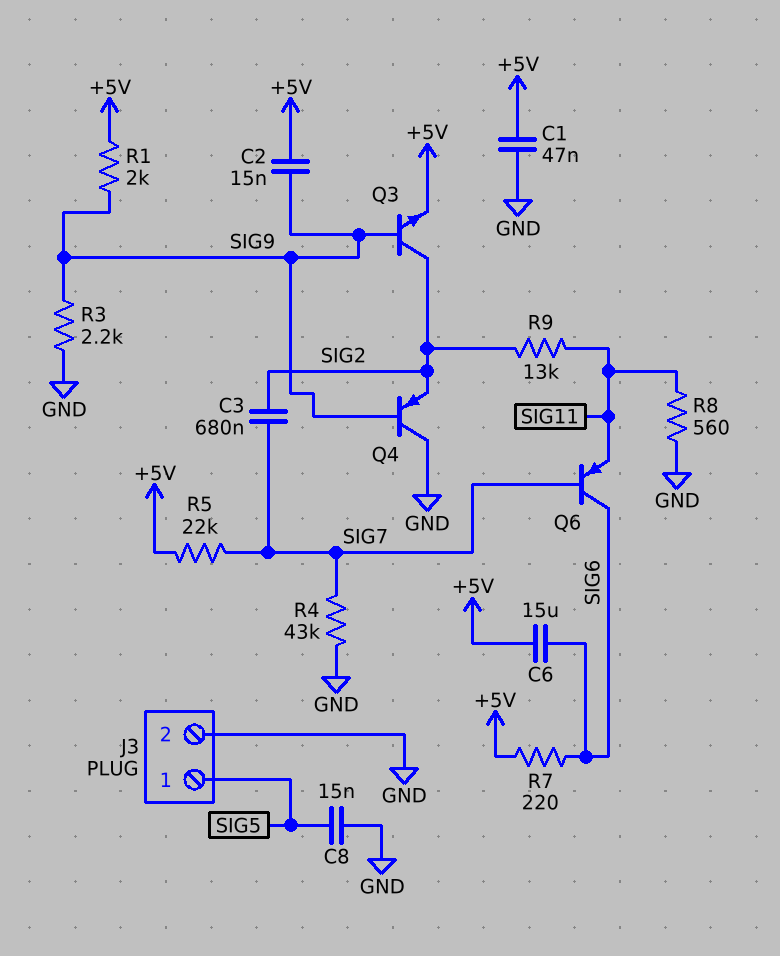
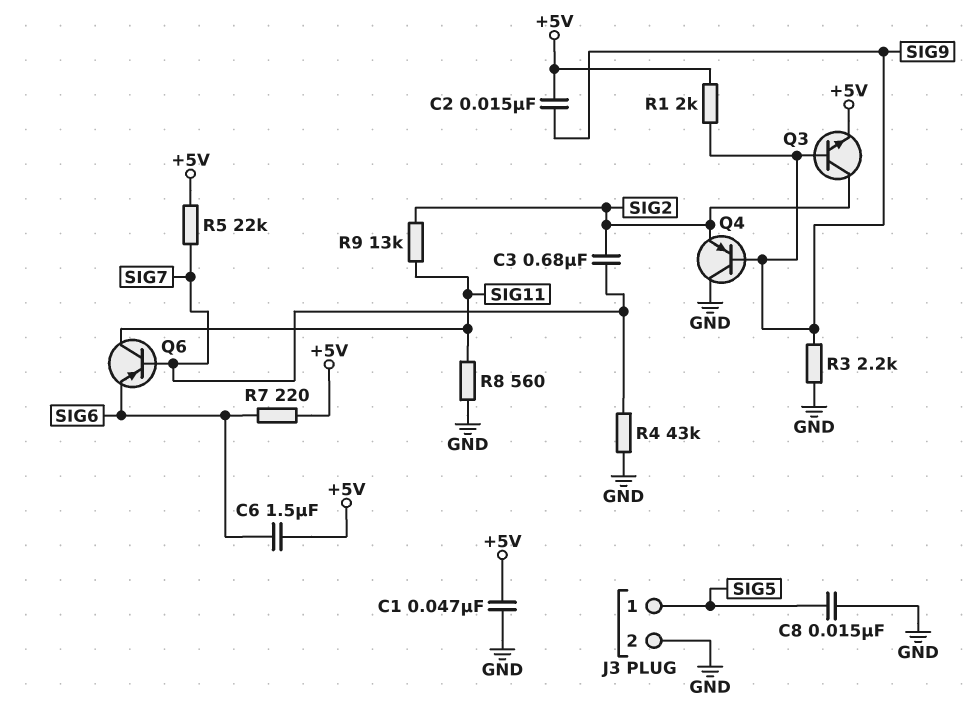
C6: 15uF (+5V, SIG6) -> 1.5uF (+5V, SIG6)
Q6: PNP (B SIG7, C SIG6, E SIG11) -> PNP (B SIG7, C SIG11, E SIG6)

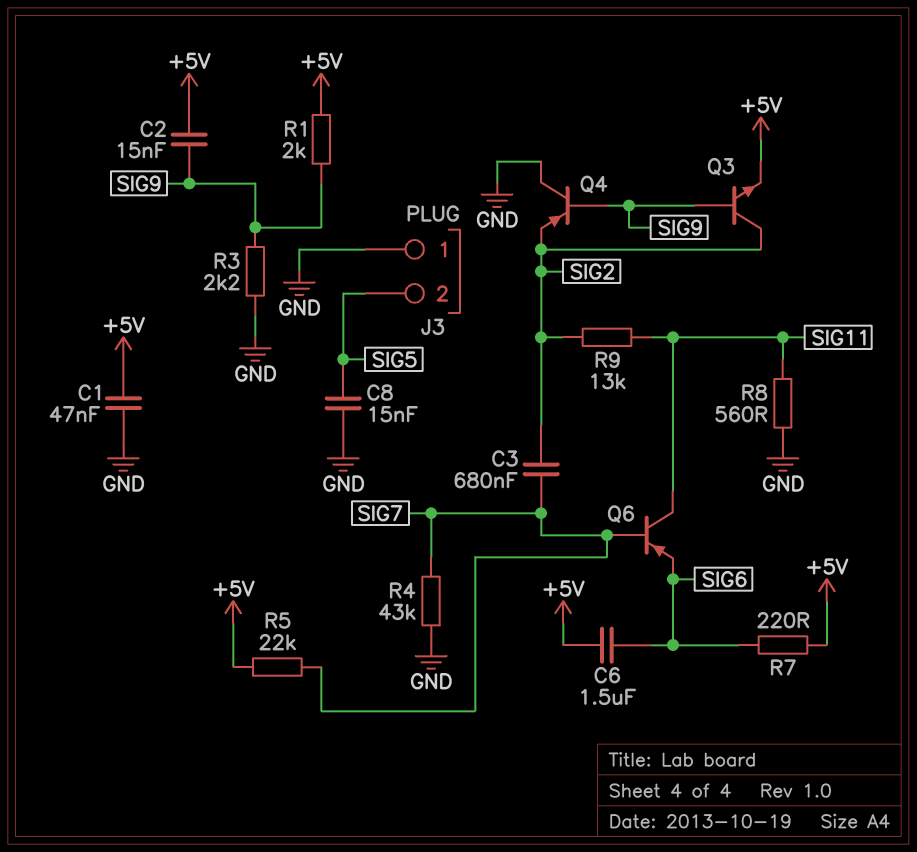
J3 pin 1: SIG5 -> GND
J3 pin 2: GND -> SIG5

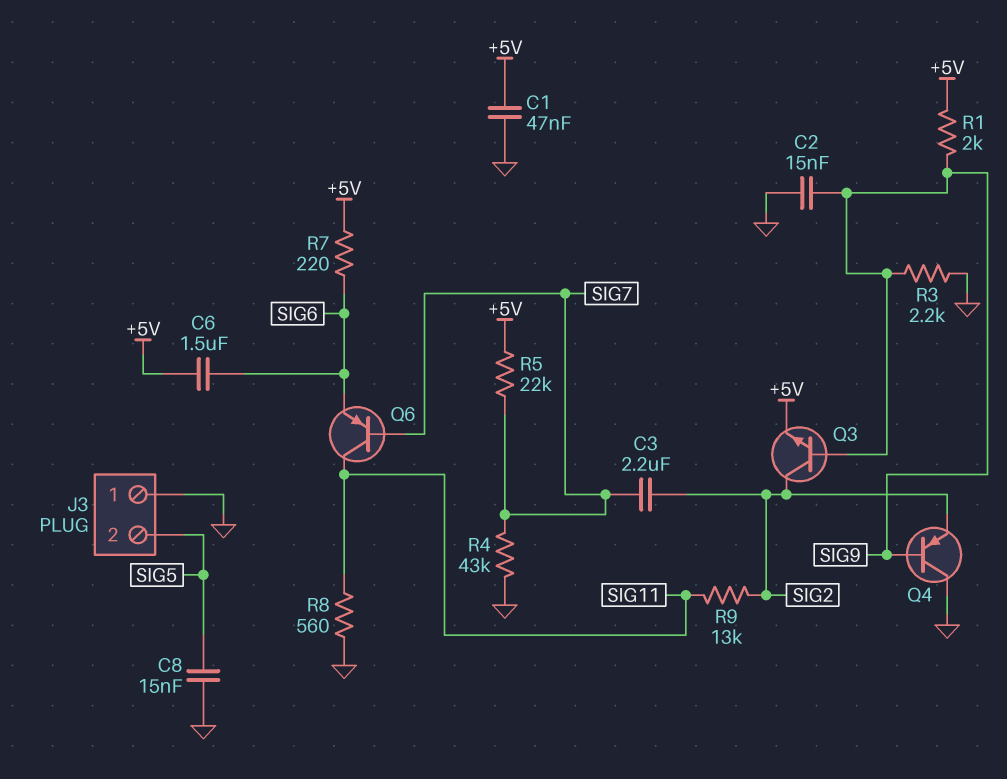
C2: 15nF (+5V, SIG9) -> 15nF (GND, SIG9)
C3: 680nF (SIG2, SIG7) -> 2.2uF (SIG2, SIG7)

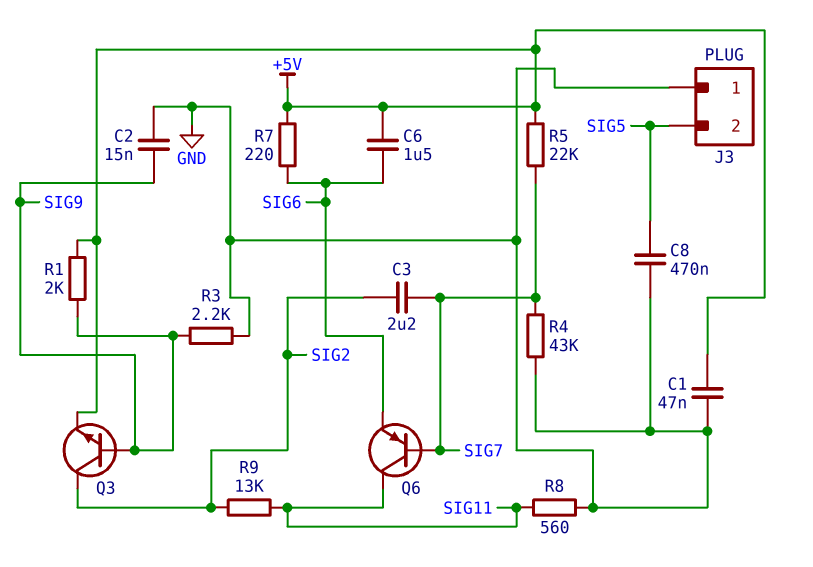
C8: 15nF (GND, SIG5) -> 470nF (GND, SIG5)
Q4: PNP (B SIG9, C GND, E SIG2) -> none

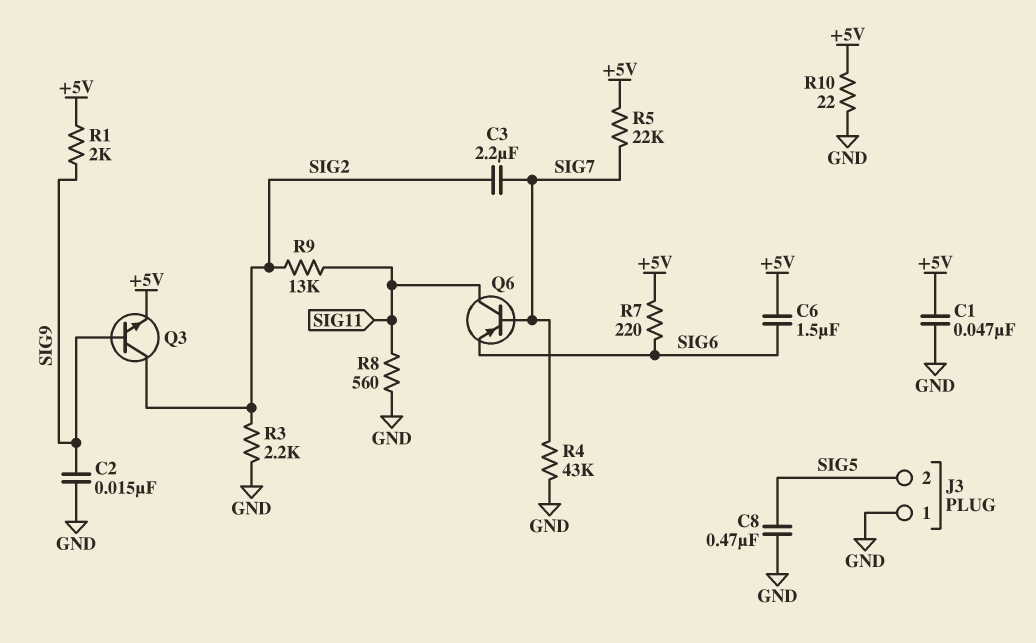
R3: 2.2k (GND, SIG9) -> 2.2k (GND, SIG2)
R10: none -> 22 (+5V, GND)

